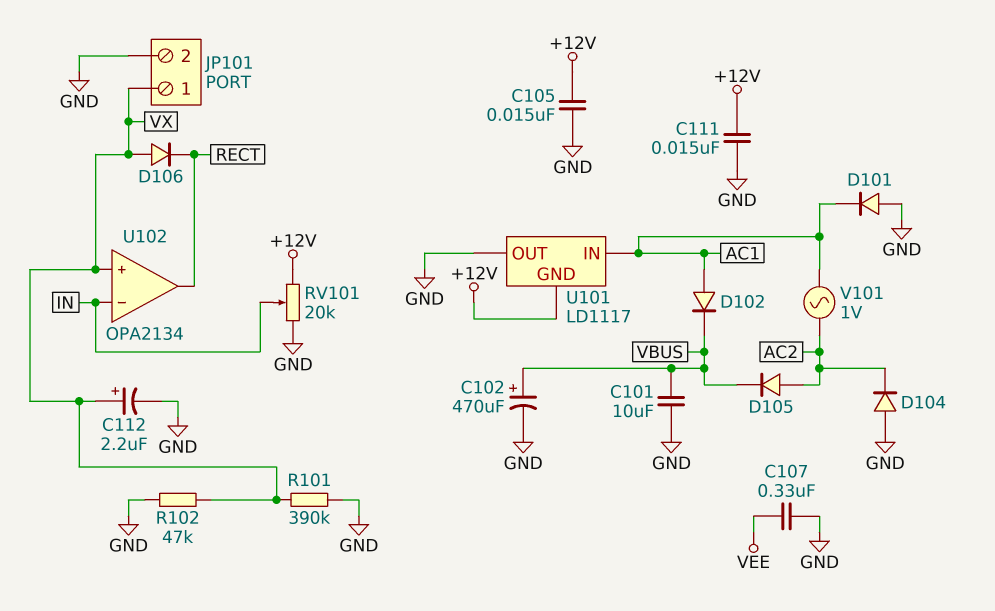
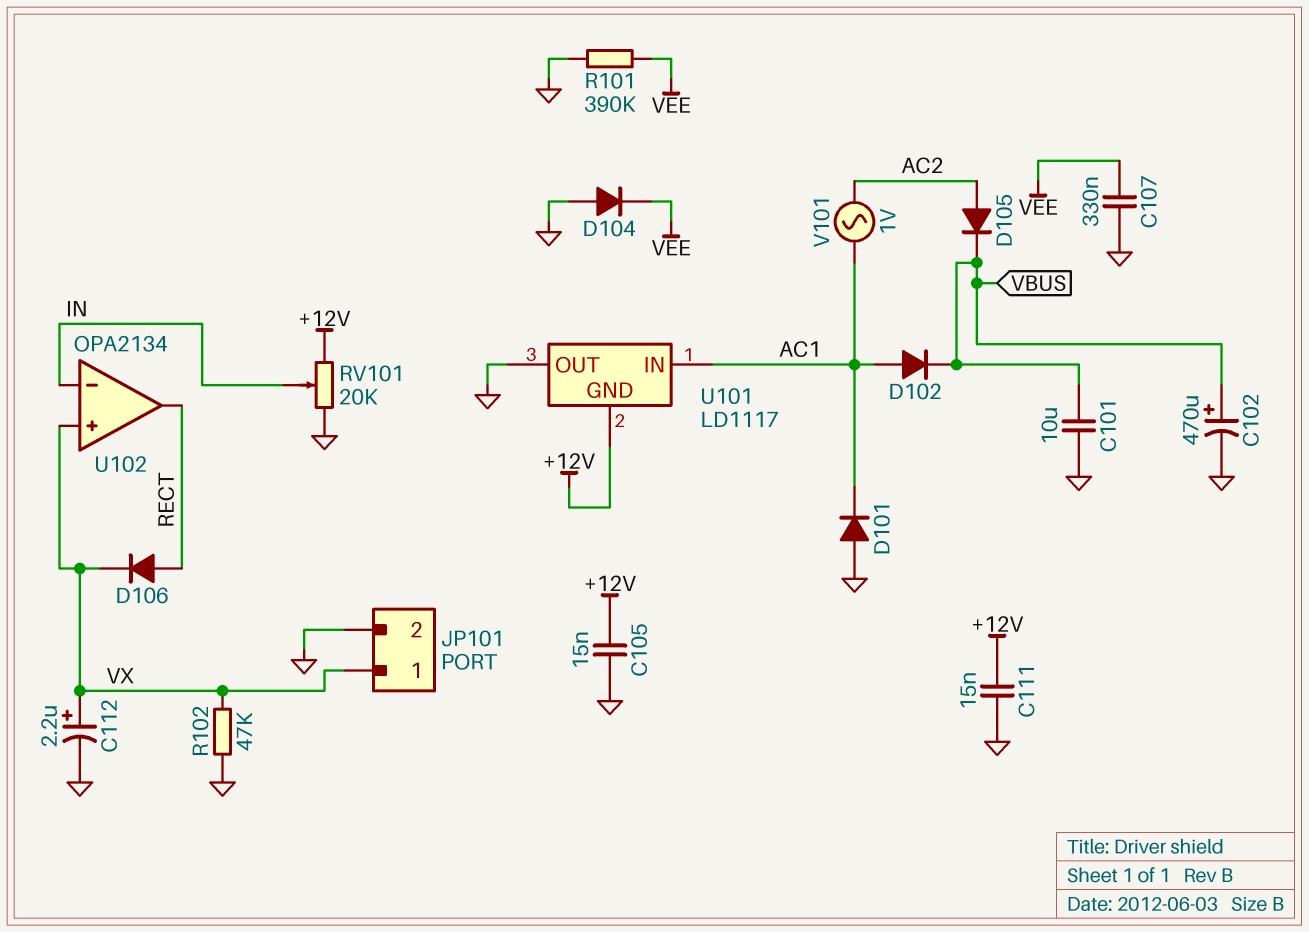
D104: diode (A GND, K AC2) -> diode (A GND, K VEE)
D106: diode (A VX, K RECT) -> diode (A RECT, K VX)
R101: 390k (GND, VX) -> 390k (GND, VEE)

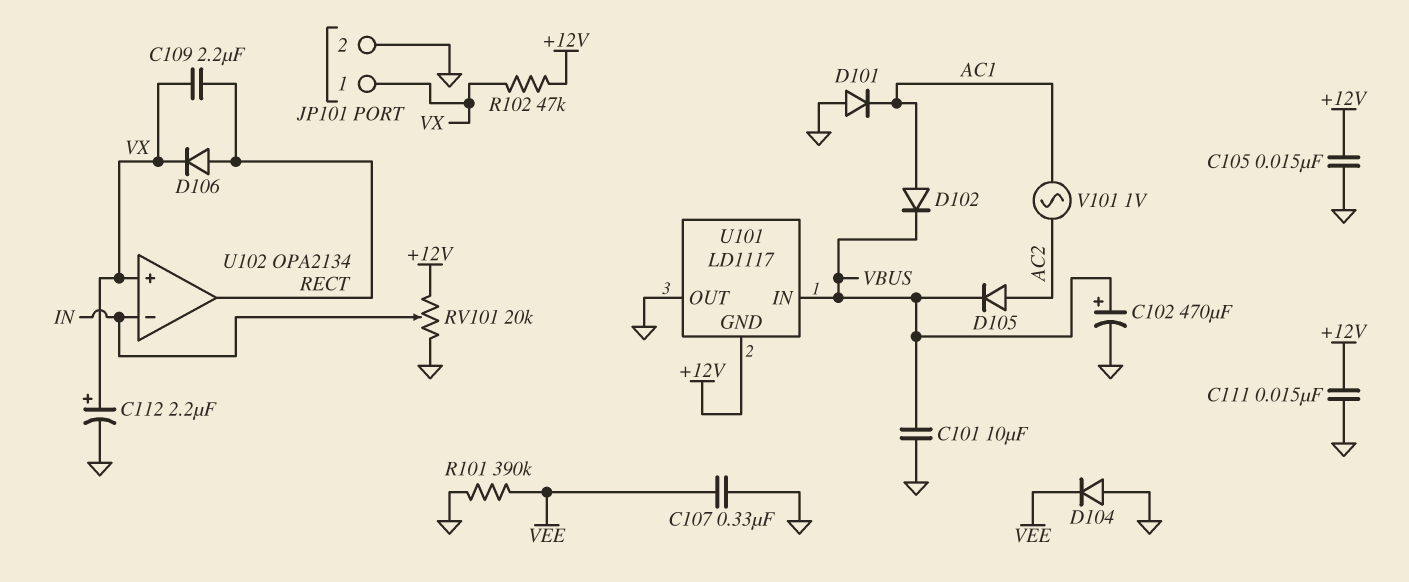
C109: none -> 2.2uF (RECT, VX)
R102: 47k (GND, VX) -> 47k (+12V, VX)
U101 pin IN: AC1 -> VBUS

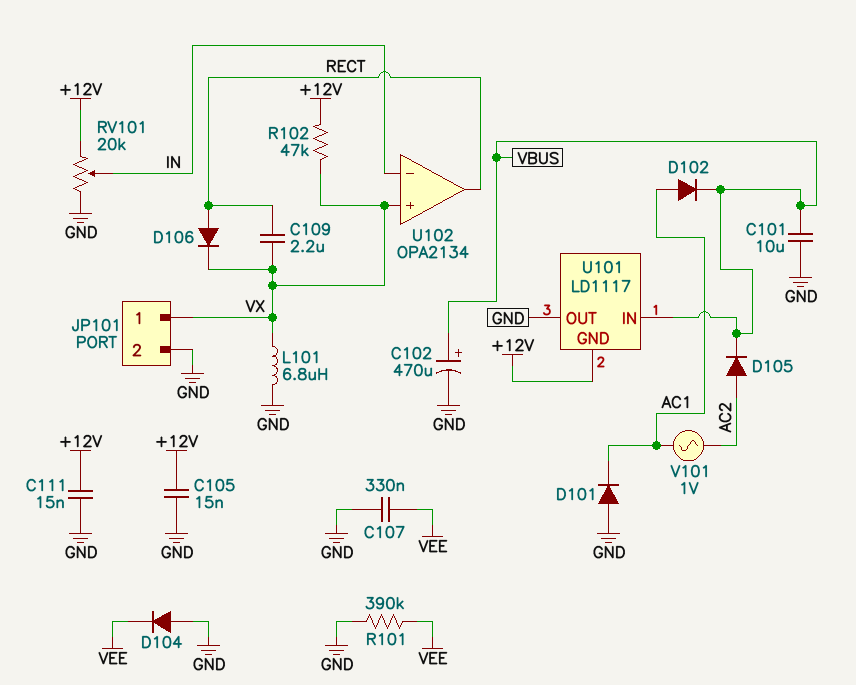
C112: 2.2uF (plus VX, minus GND) -> none
L101: none -> 6.8uH (GND, VX)

